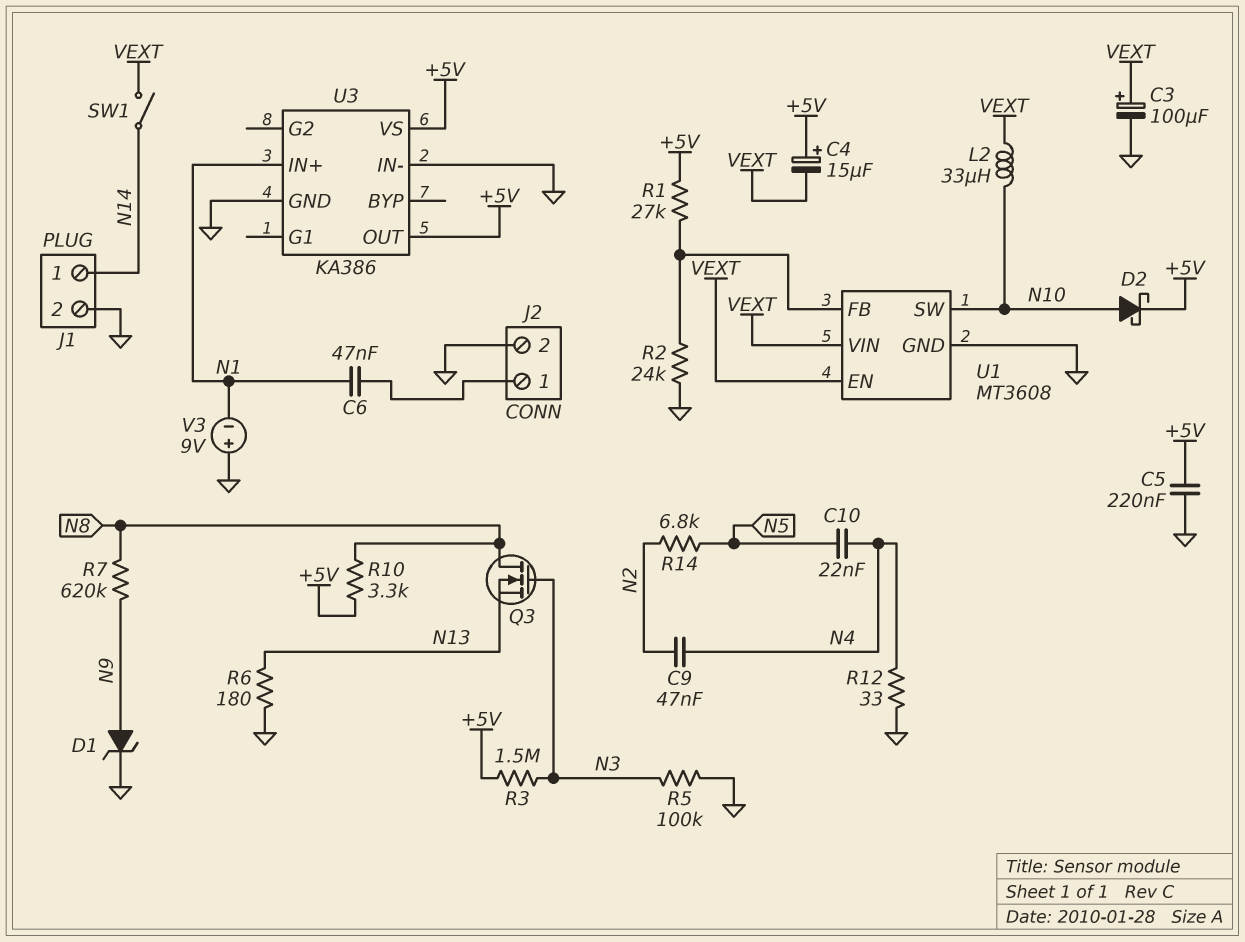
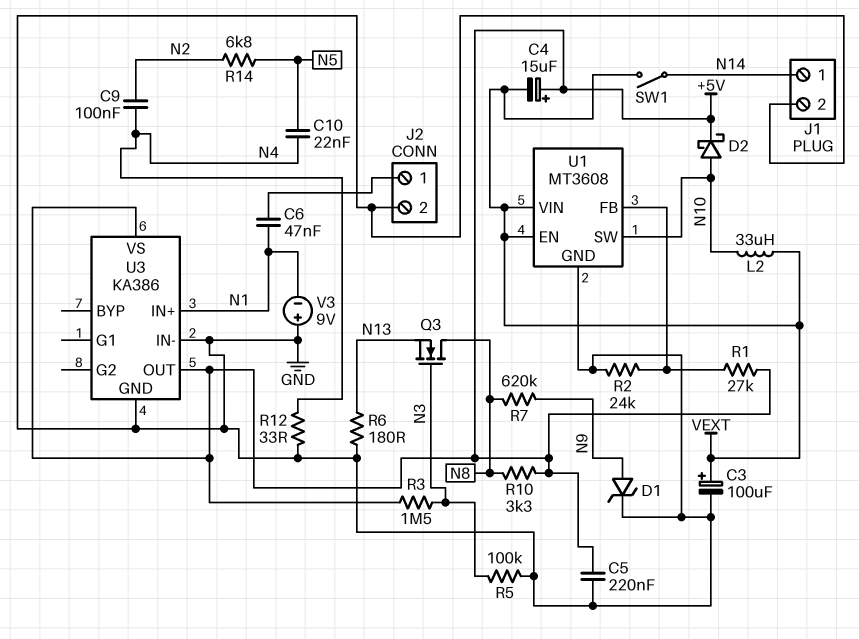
C9: 47nF (N2, N4) -> 100nF (N2, N4)

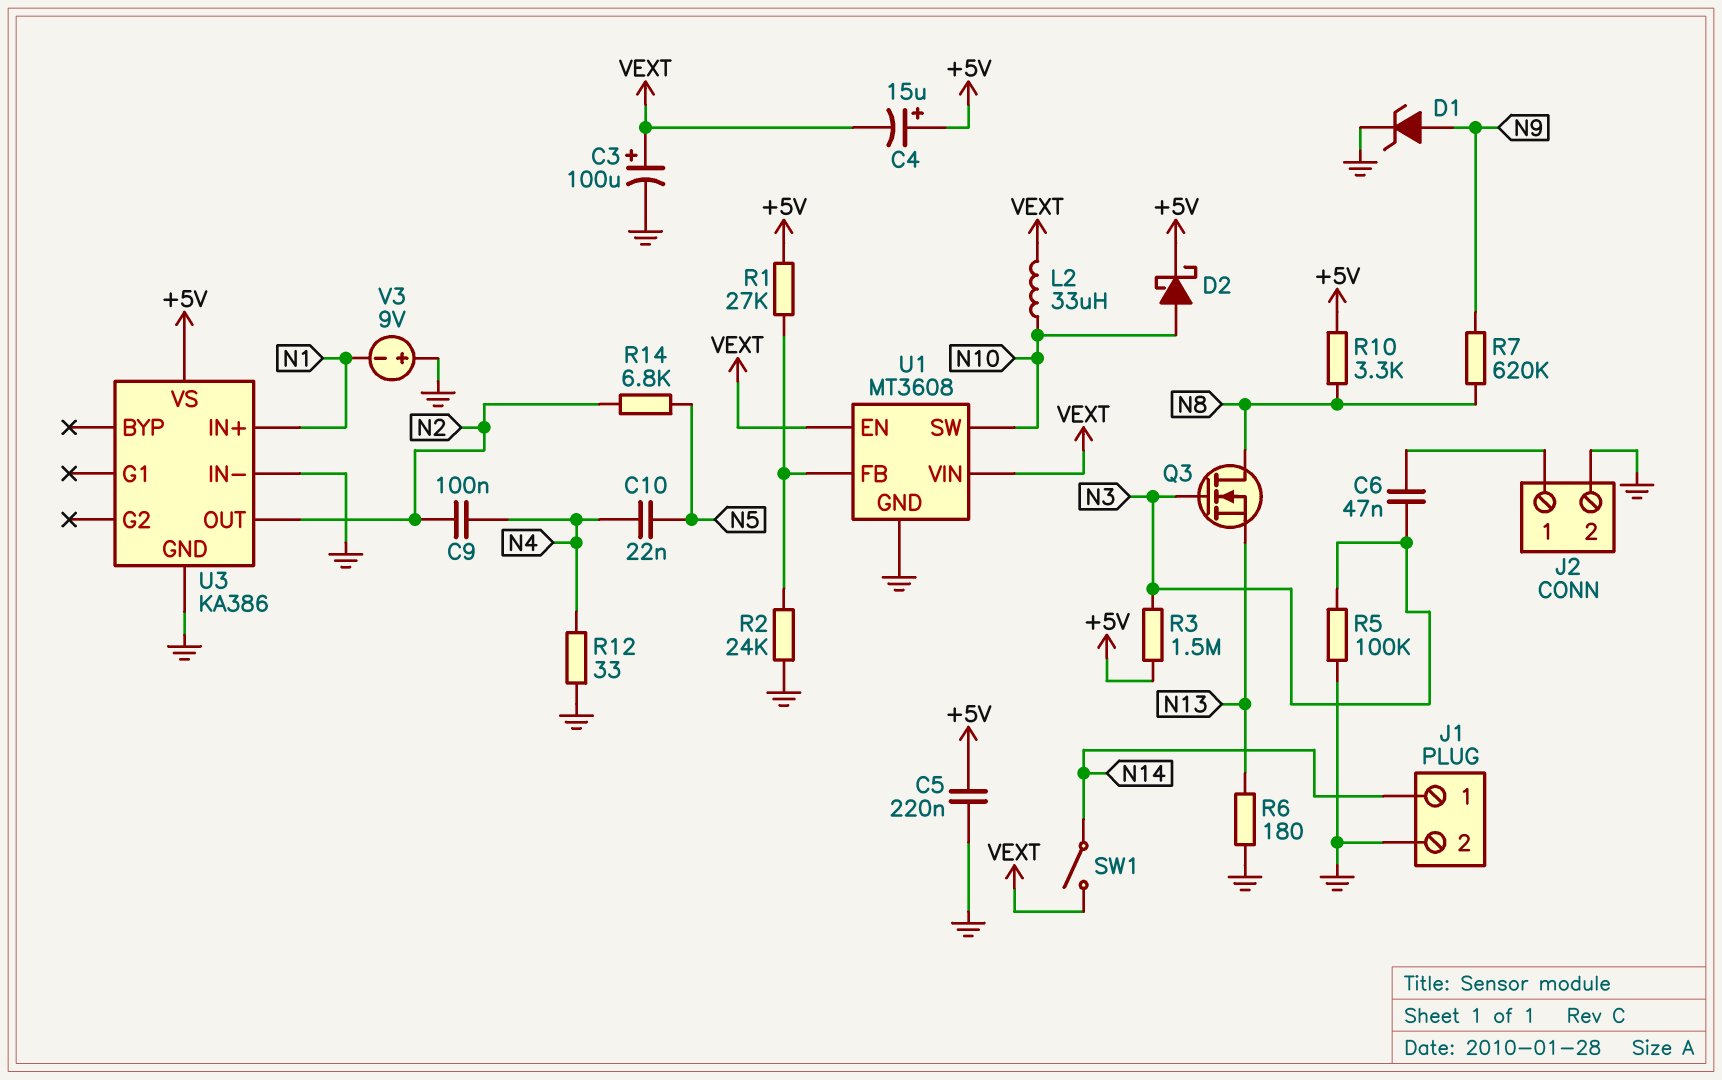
C6: 47nF (J2/1, N1) -> 47nF (J2/1, N3)
U3 pin OUT: +5V -> N2

